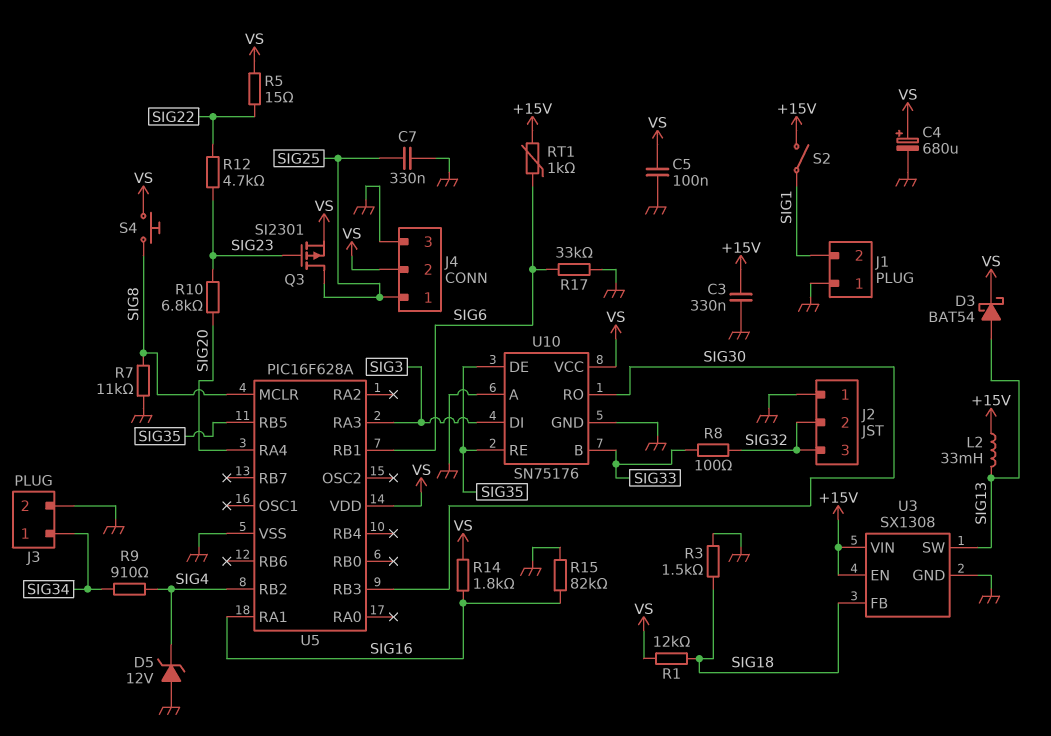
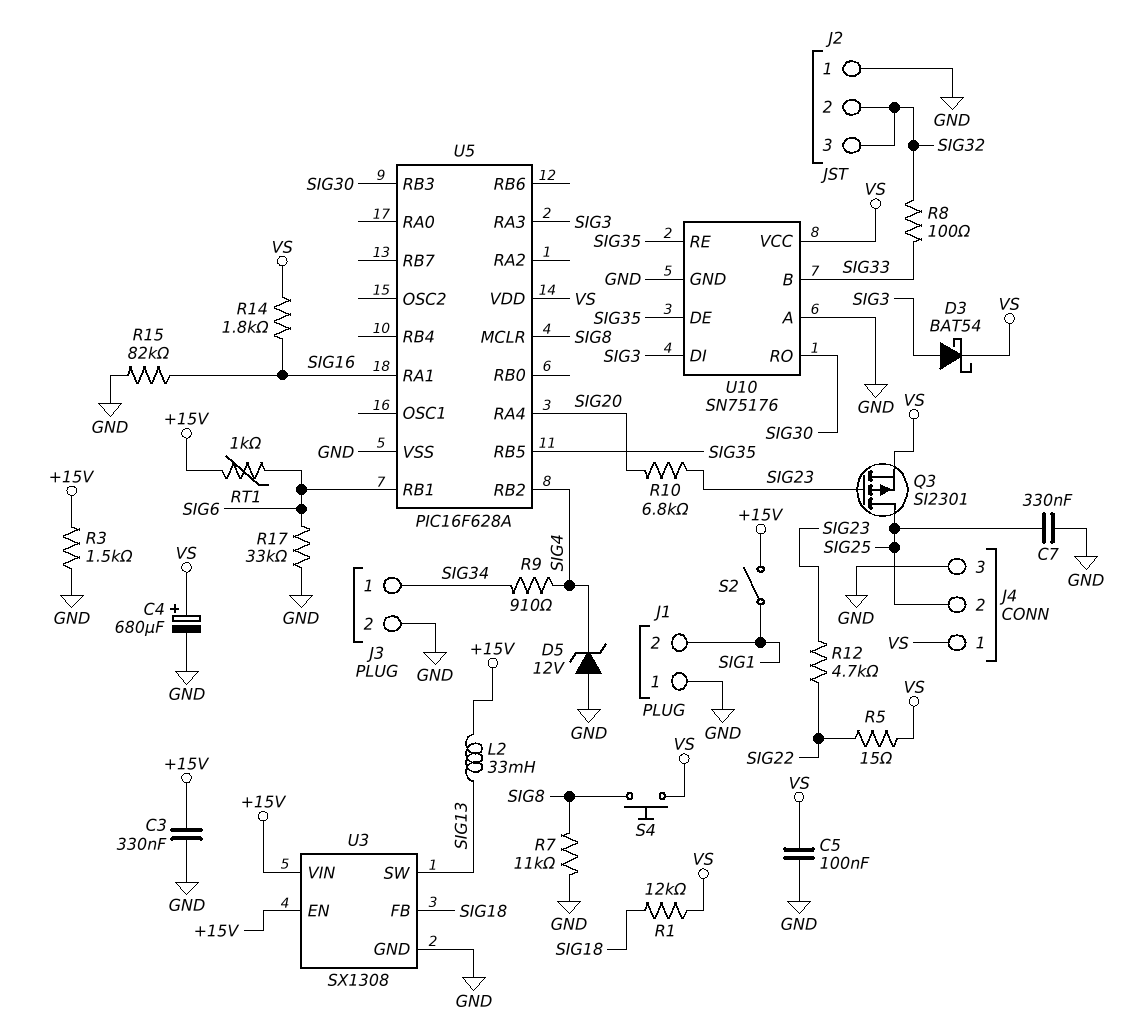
D3: schottky BAT54 (A SIG13, K VS) -> schottky BAT54 (A SIG3, K VS)
J4 pin 1: SIG25 -> VS
J4 pin 2: VS -> SIG25
R3: 1.5k (GND, SIG18) -> 1.5k (+15V, GND)

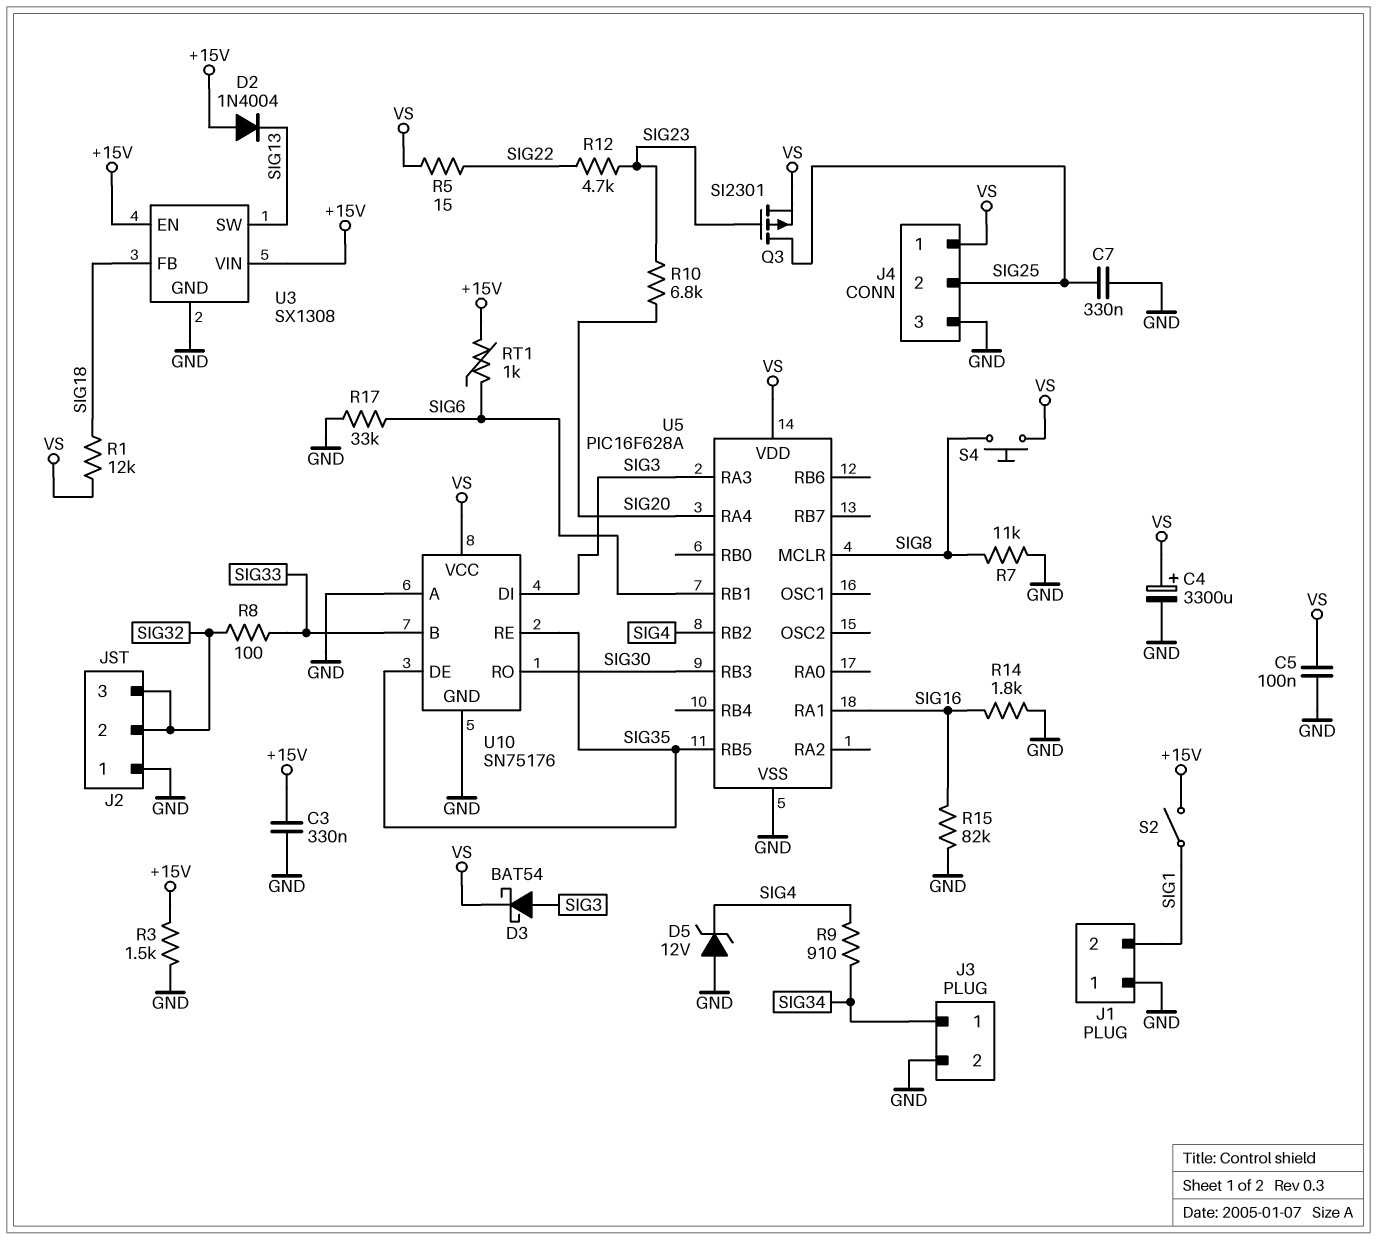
C4: 680uF (plus VS, minus GND) -> 3300uF (plus VS, minus GND)
D2: none -> diode 1N4004 (A +15V, K SIG13)
L2: 33mH (+15V, SIG13) -> none
R14: 1.8k (SIG16, VS) -> 1.8k (GND, SIG16)

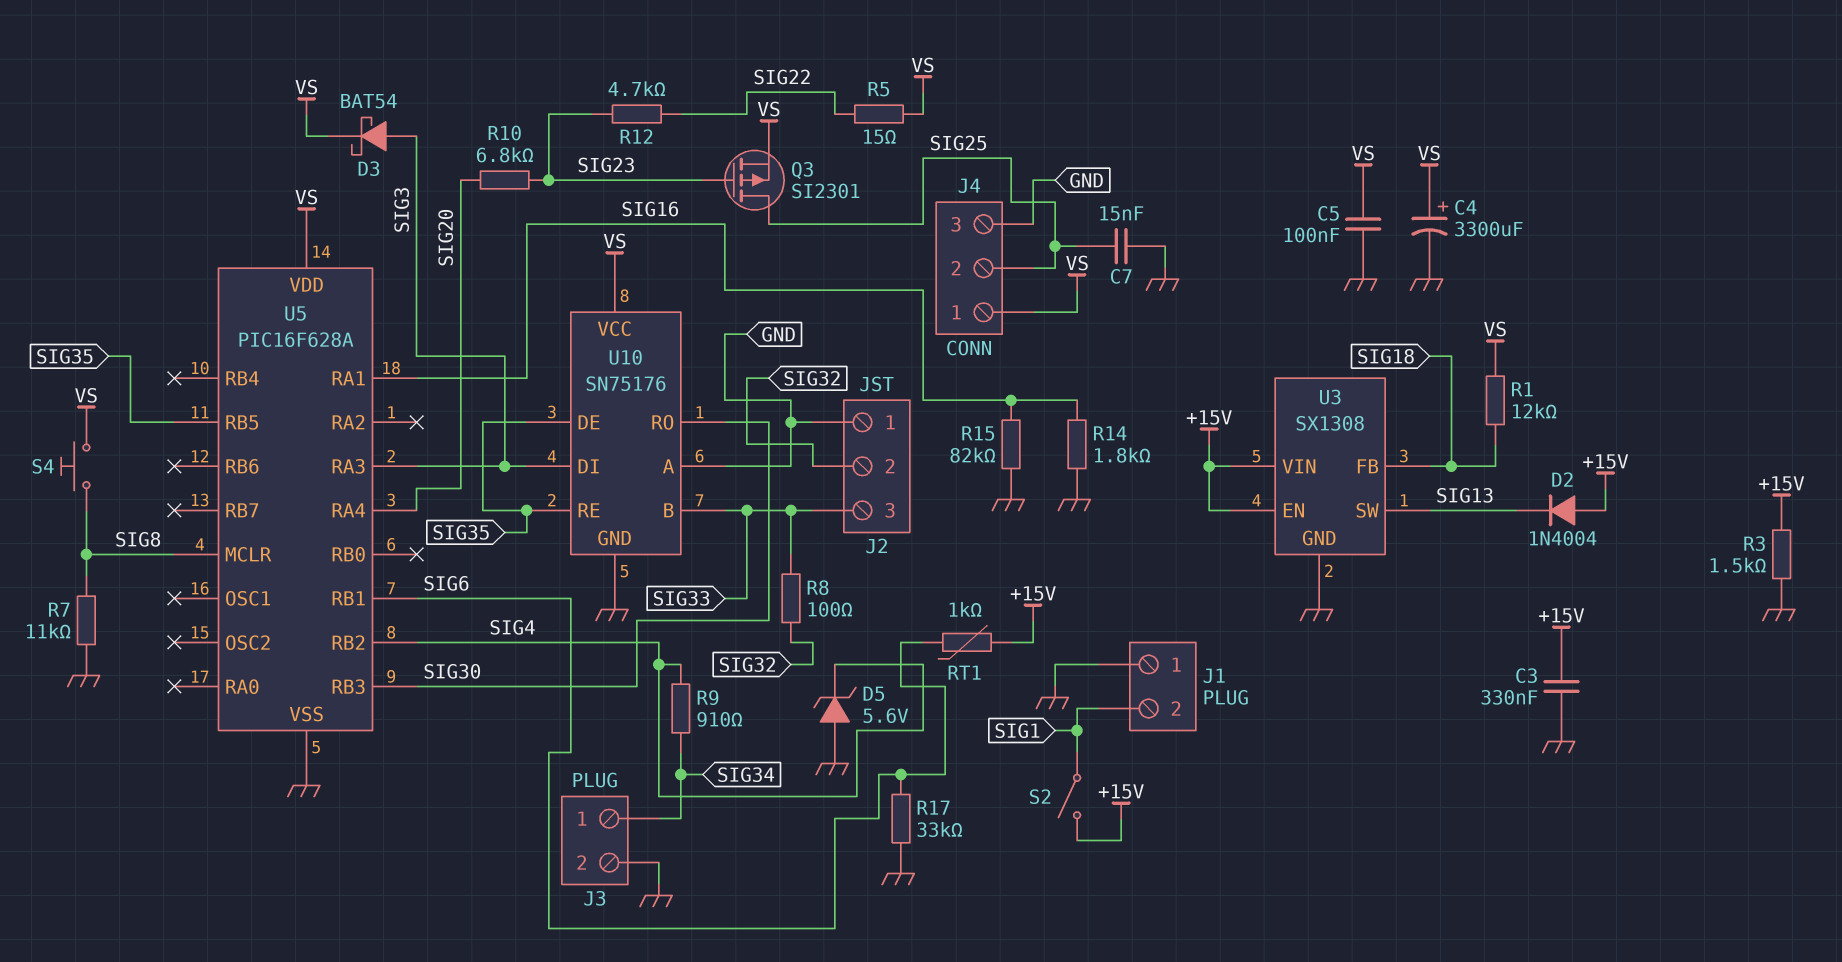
C7: 330nF (GND, SIG25) -> 15nF (GND, SIG25)
D5: zener 12V (A GND, K SIG4) -> zener 5.6V (A GND, K SIG4)
J2 pin 3: SIG32 -> SIG33

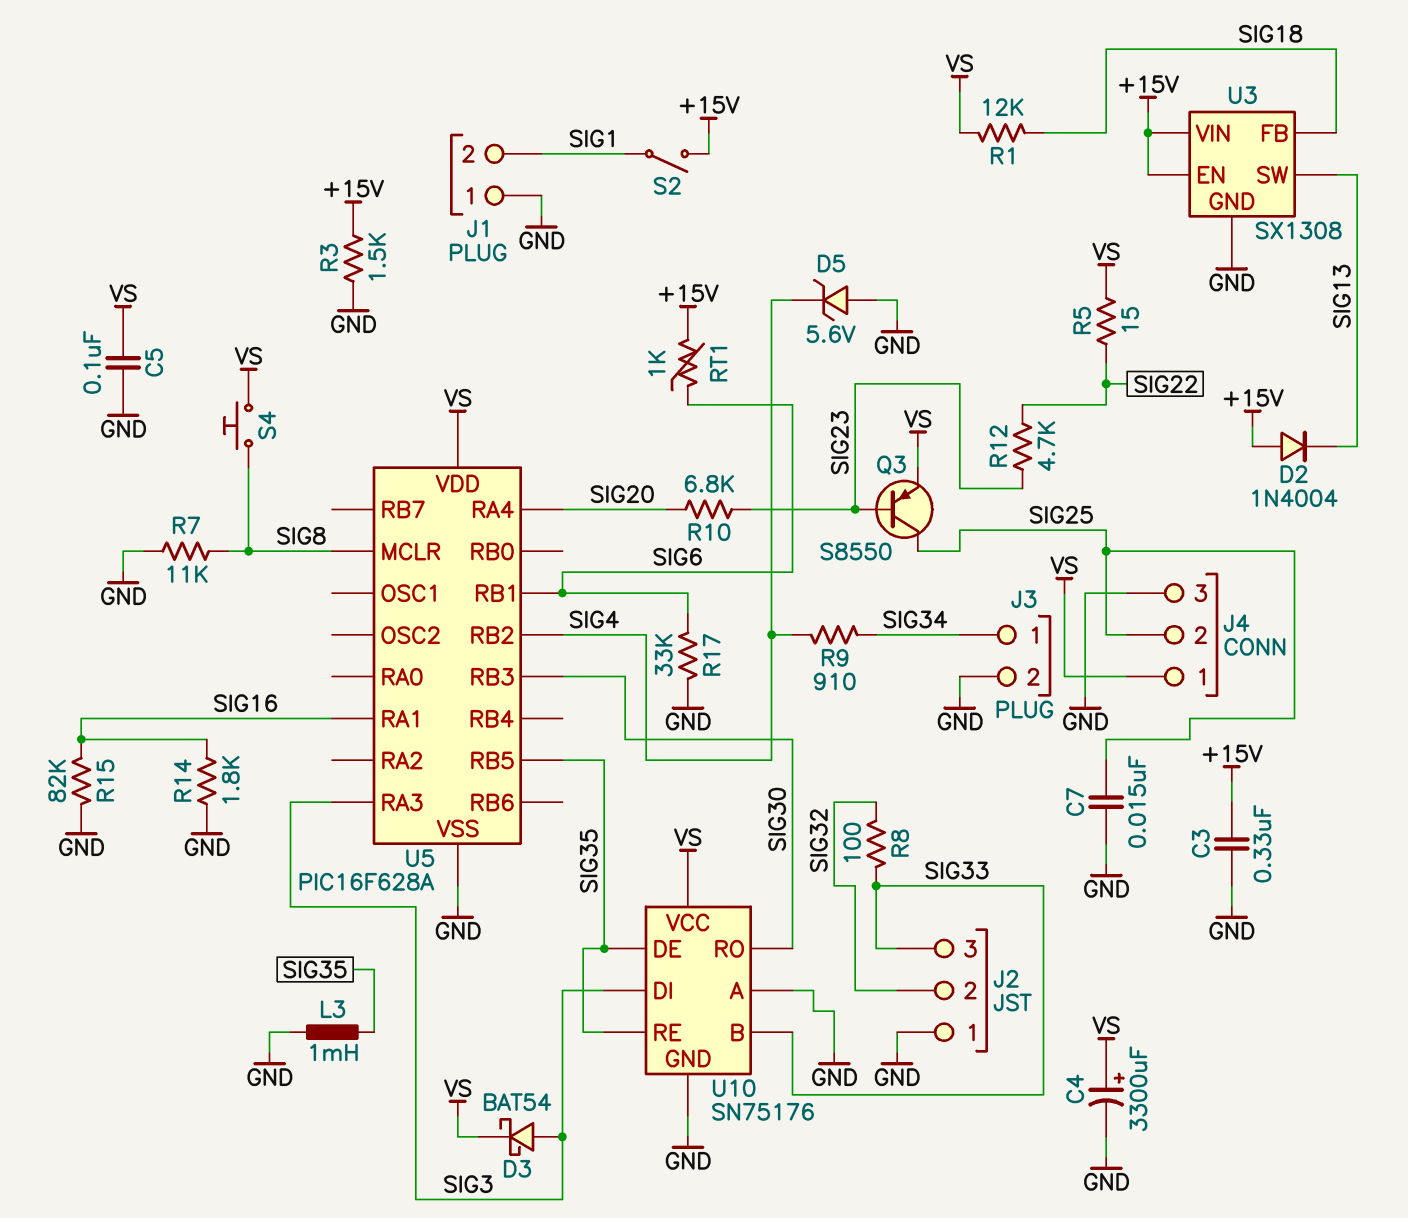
L3: none -> 1mH (GND, SIG35)
Q3: PMOS SI2301 (G SIG23, D SIG25, S VS) -> PNP S8550 (B SIG23, C SIG25, E VS)

